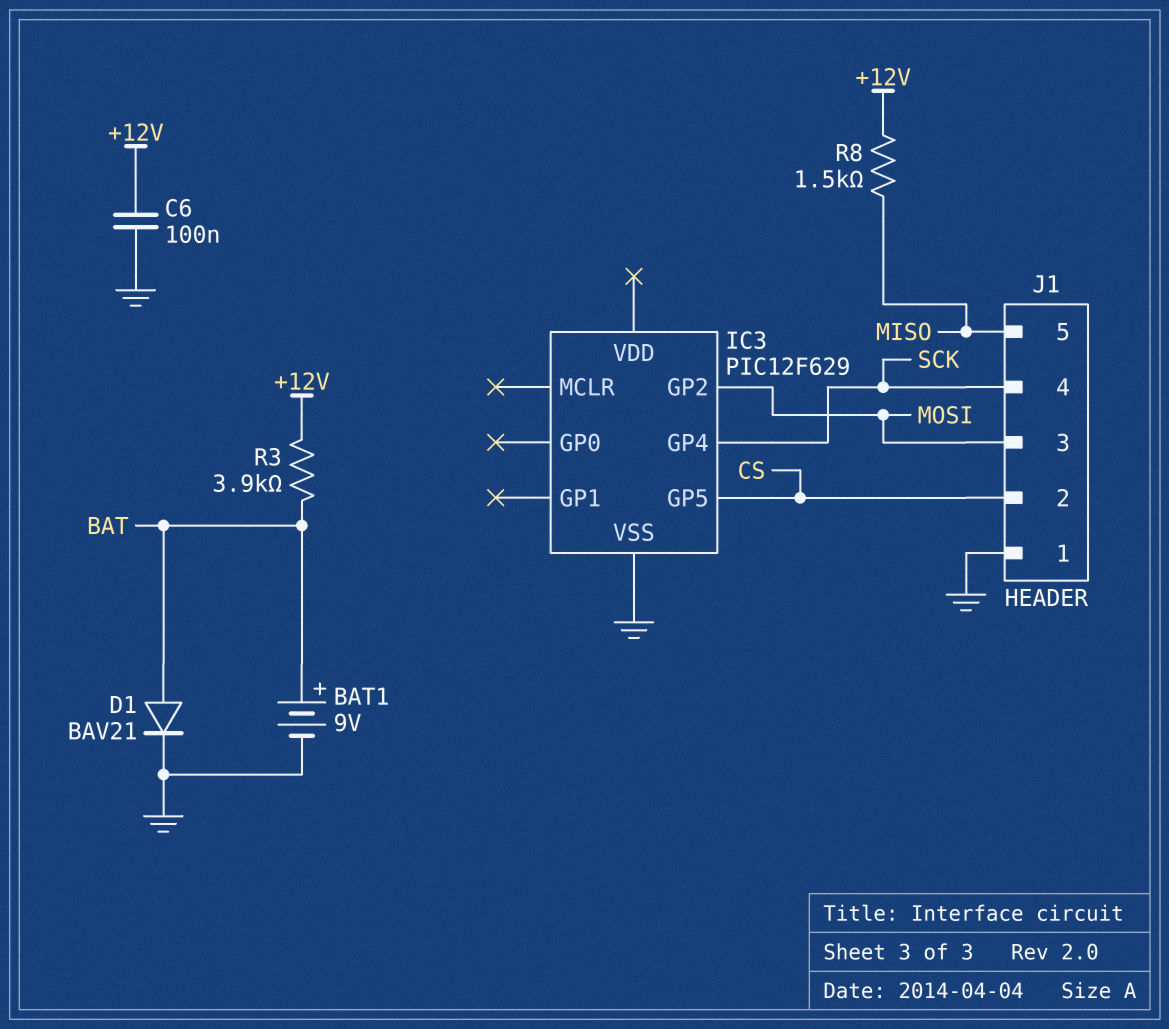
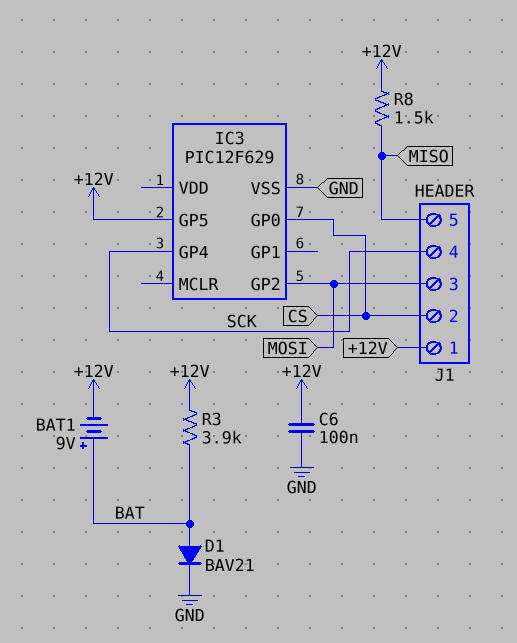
BAT1: 9V (plus BAT, minus GND) -> 9V (plus BAT, minus +12V)
IC3 pin GP0: none -> CS
IC3 pin GP5: CS -> +12V
J1 pin 1: GND -> +12V

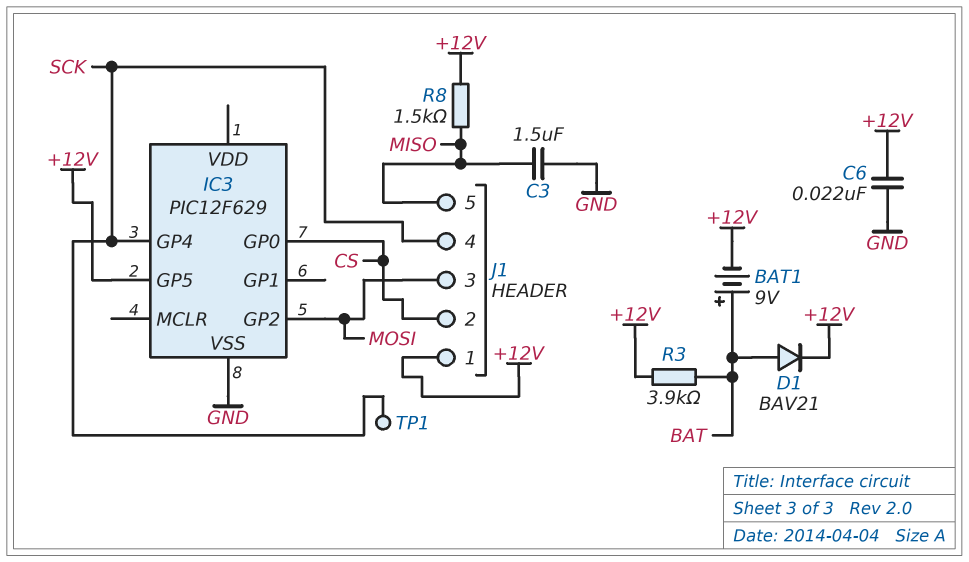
C3: none -> 1.5uF (GND, MISO)
C6: 100nF (+12V, GND) -> 22nF (+12V, GND)
D1: diode BAV21 (A BAT, K GND) -> diode BAV21 (A BAT, K +12V)
TP1: none -> test point (SCK)

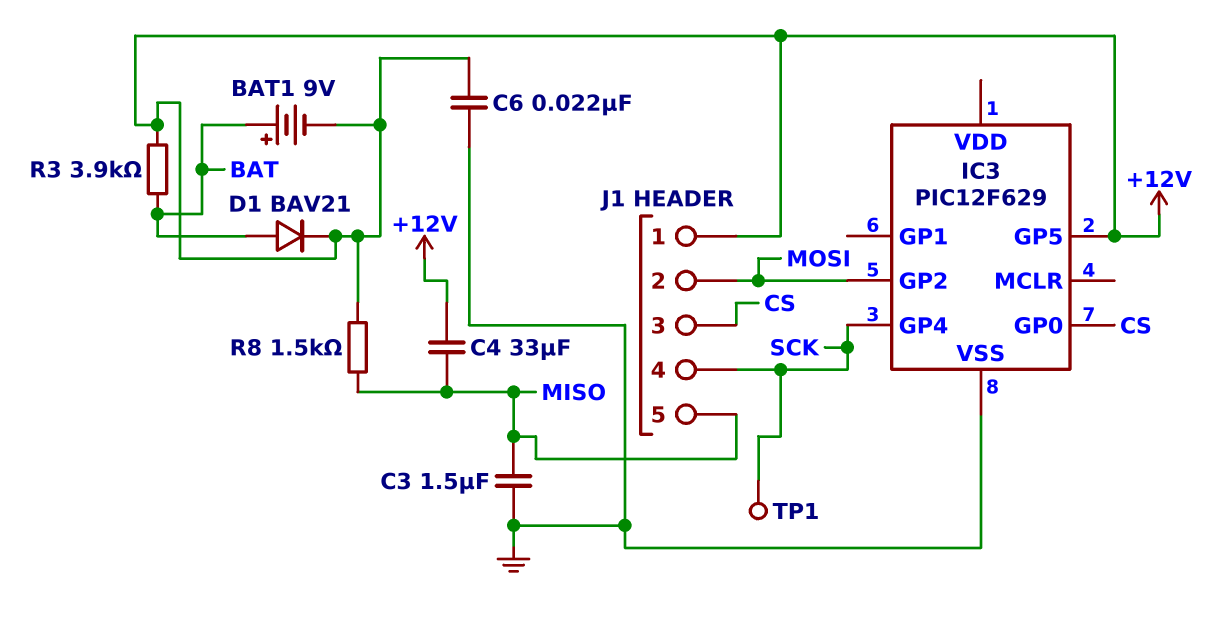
C4: none -> 33uF (+12V, MISO)
J1 pin 2: CS -> MOSI
J1 pin 3: MOSI -> CS

